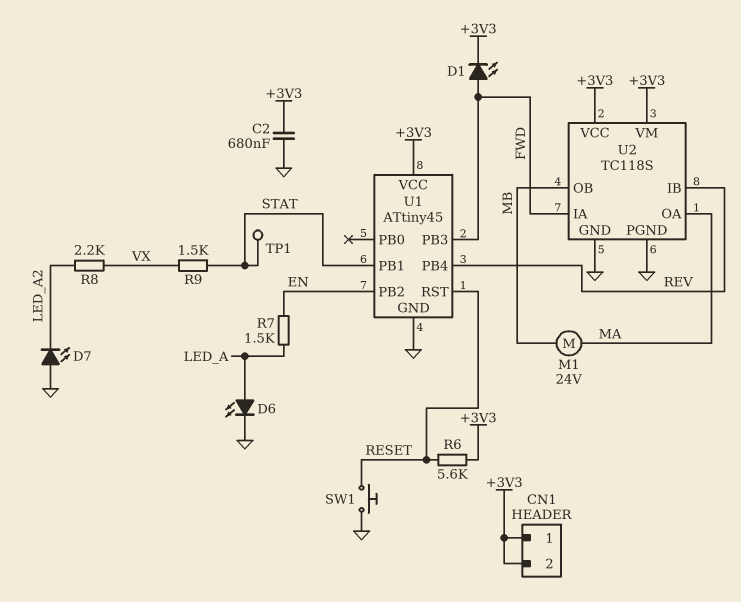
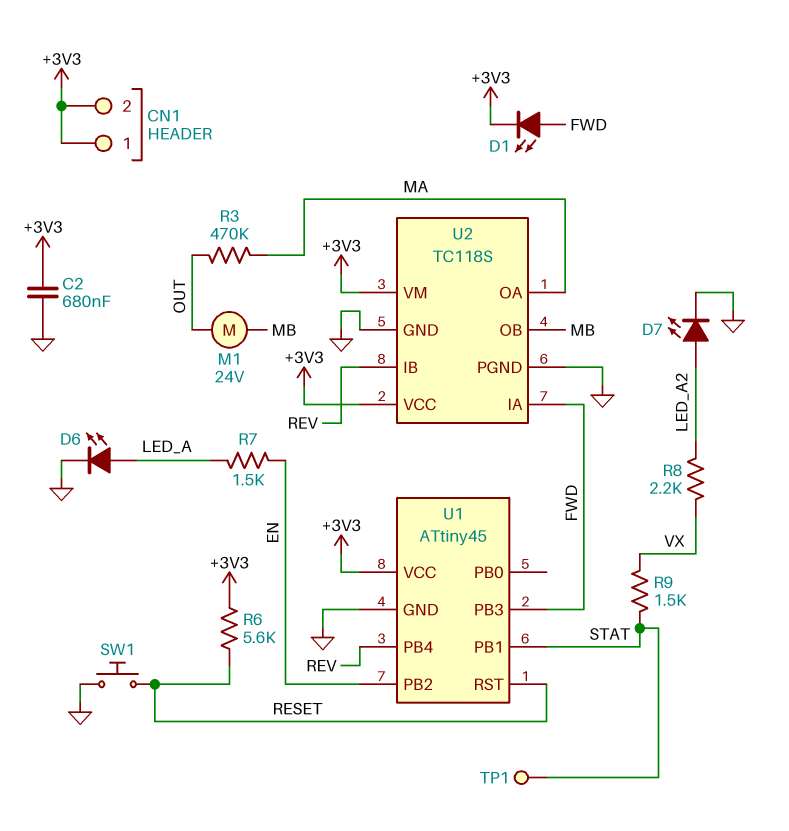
D7: LED (A GND, K LED_A2) -> LED (A LED_A2, K GND)
M1: motor 24V (MA, MB) -> motor 24V (MB, OUT)
R3: none -> 470k (MA, OUT)

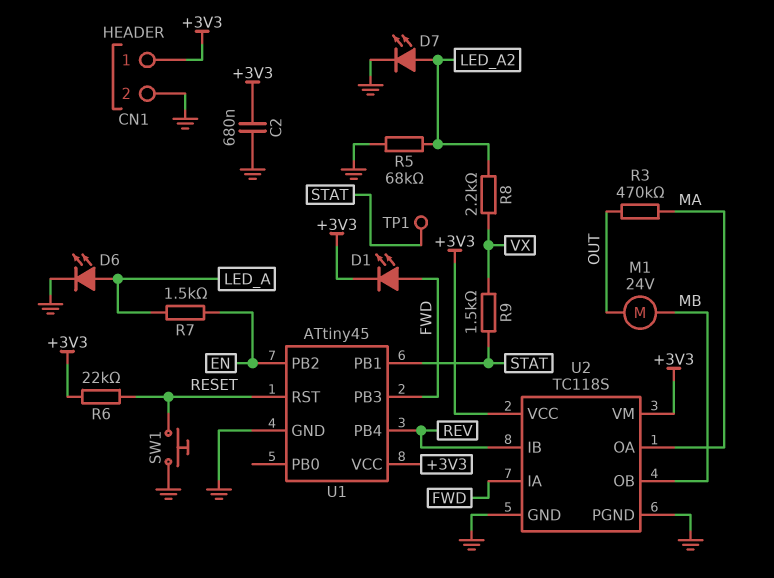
CN1 pin 2: +3V3 -> GND
R5: none -> 68k (GND, LED_A2)
R6: 5.6k (+3V3, RESET) -> 22k (+3V3, RESET)

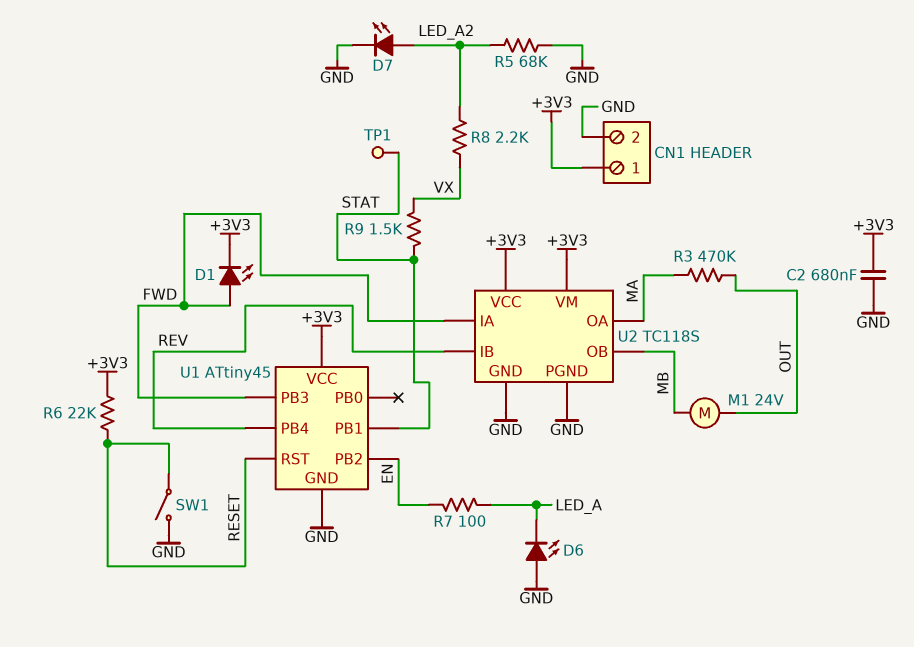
D6: LED (A LED_A, K GND) -> LED (A GND, K LED_A)
R7: 1.5k (EN, LED_A) -> 100 (EN, LED_A)
SW1: button (GND, RESET) -> switch (GND, RESET)

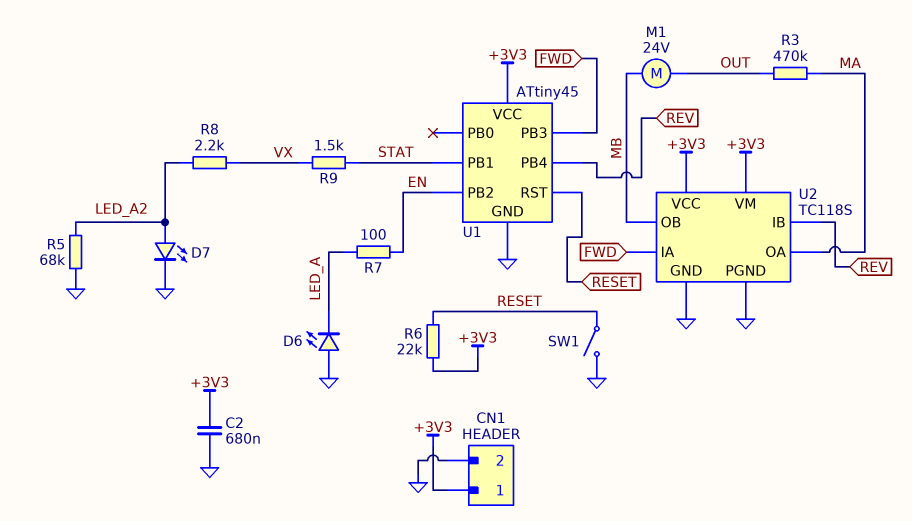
D1: LED (A FWD, K +3V3) -> none
TP1: test point (STAT) -> none

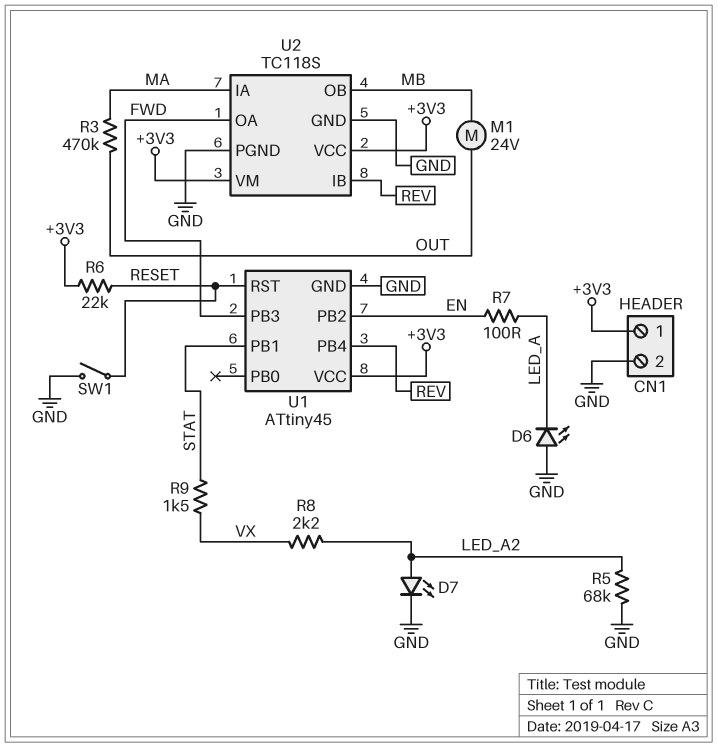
C2: 680nF (+3V3, GND) -> none
U2 pin IA: FWD -> MA
U2 pin OA: MA -> FWD

